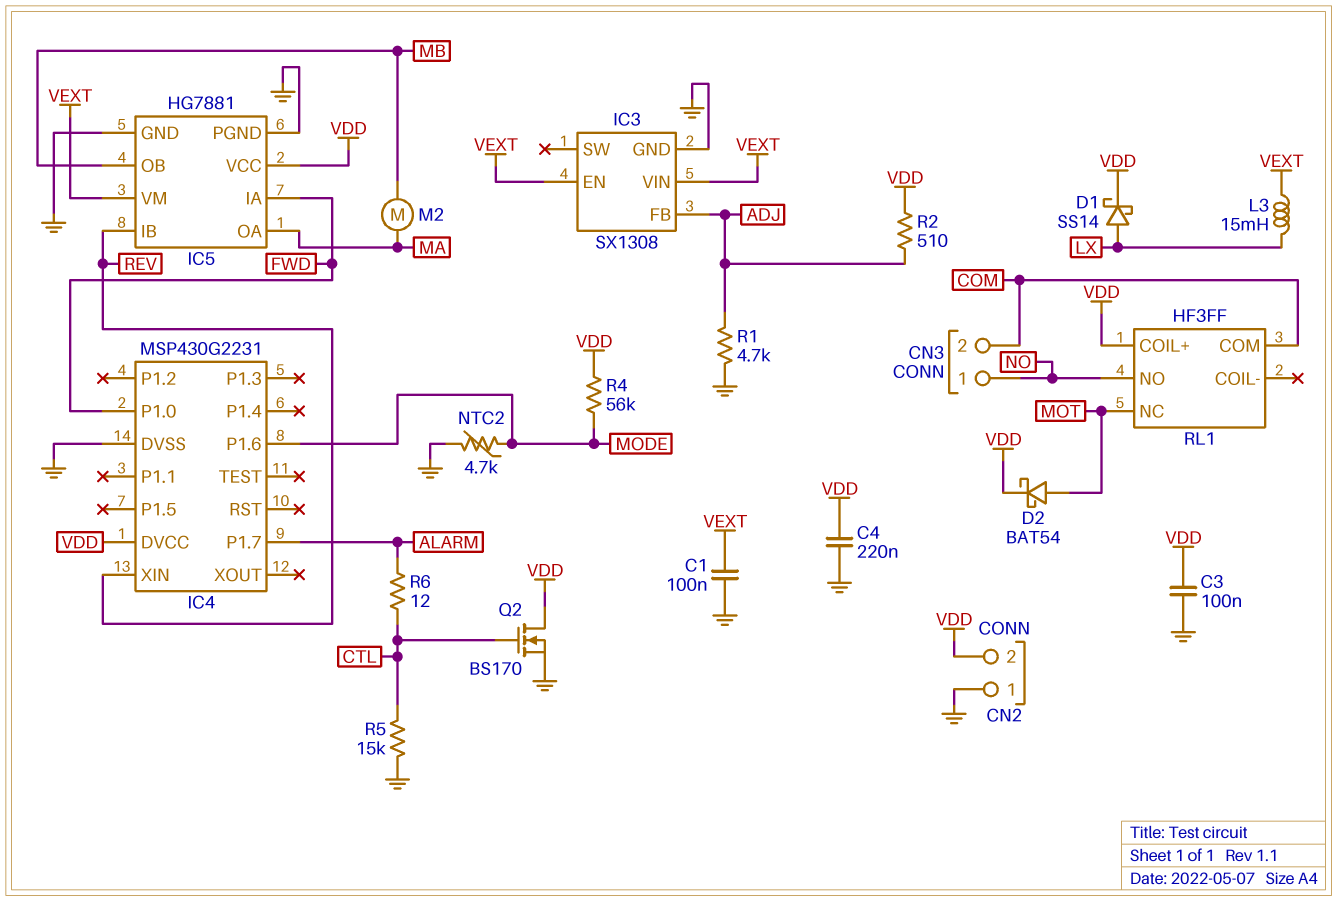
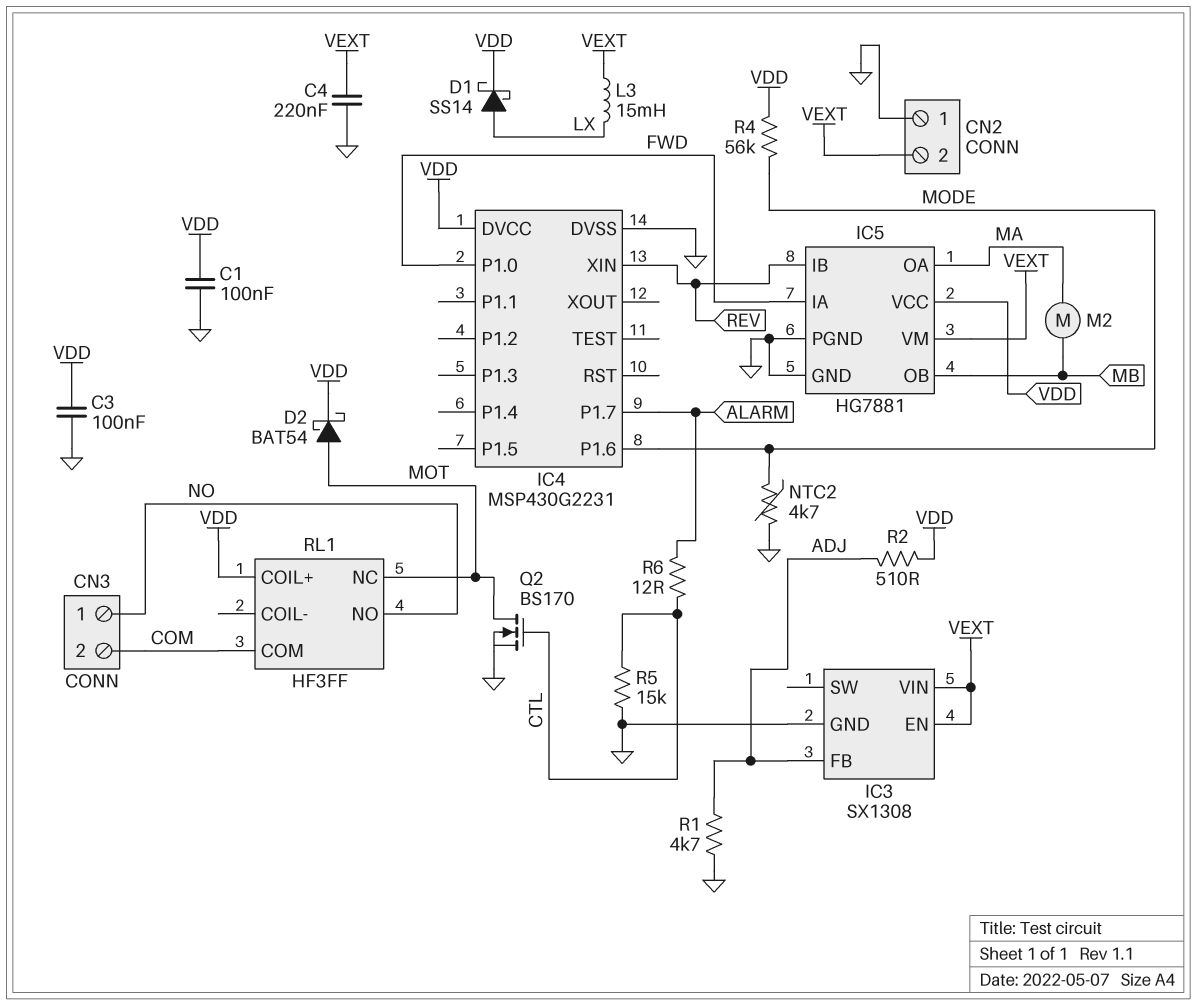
C1: 100nF (GND, VEXT) -> 100nF (GND, VDD)
C4: 220nF (GND, VDD) -> 220nF (GND, VEXT)
CN2 pin 2: VDD -> VEXT
Q2: NMOS BS170 (G CTL, D VDD, S GND) -> NMOS BS170 (G CTL, D MOT, S GND)

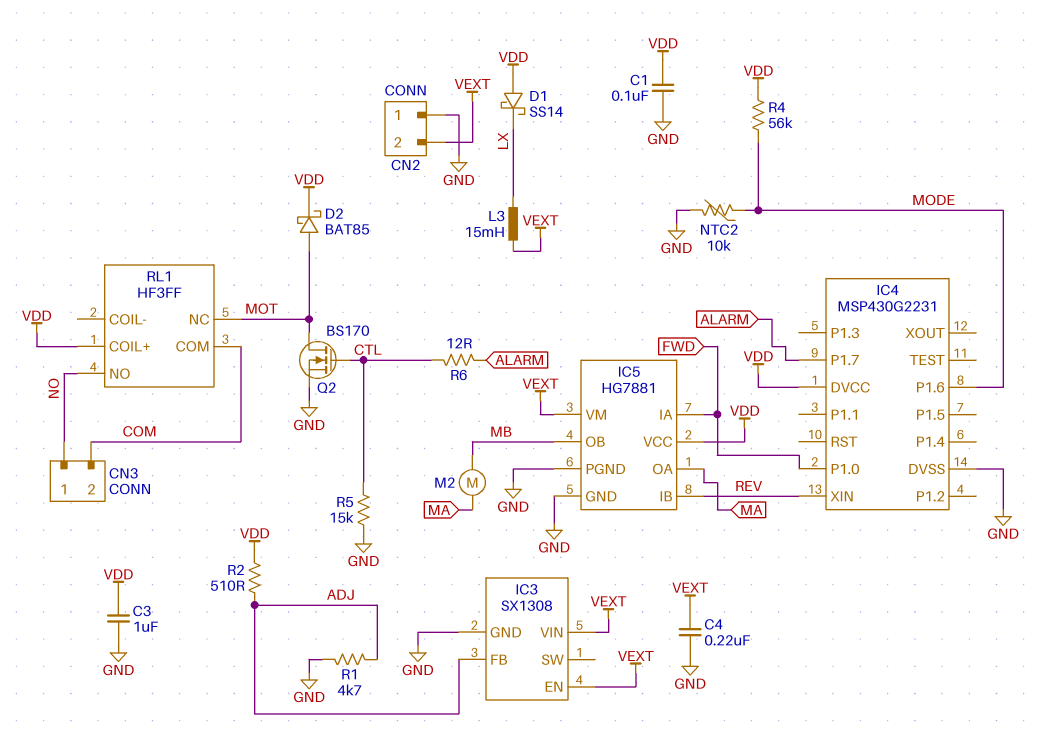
C3: 100nF (GND, VDD) -> 1uF (GND, VDD)
D1: schottky SS14 (A LX, K VDD) -> schottky SS14 (A VDD, K LX)
D2: schottky BAT54 (A MOT, K VDD) -> schottky BAT85 (A MOT, K VDD)
NTC2: 4.7k (GND, MODE) -> 10k (GND, MODE)

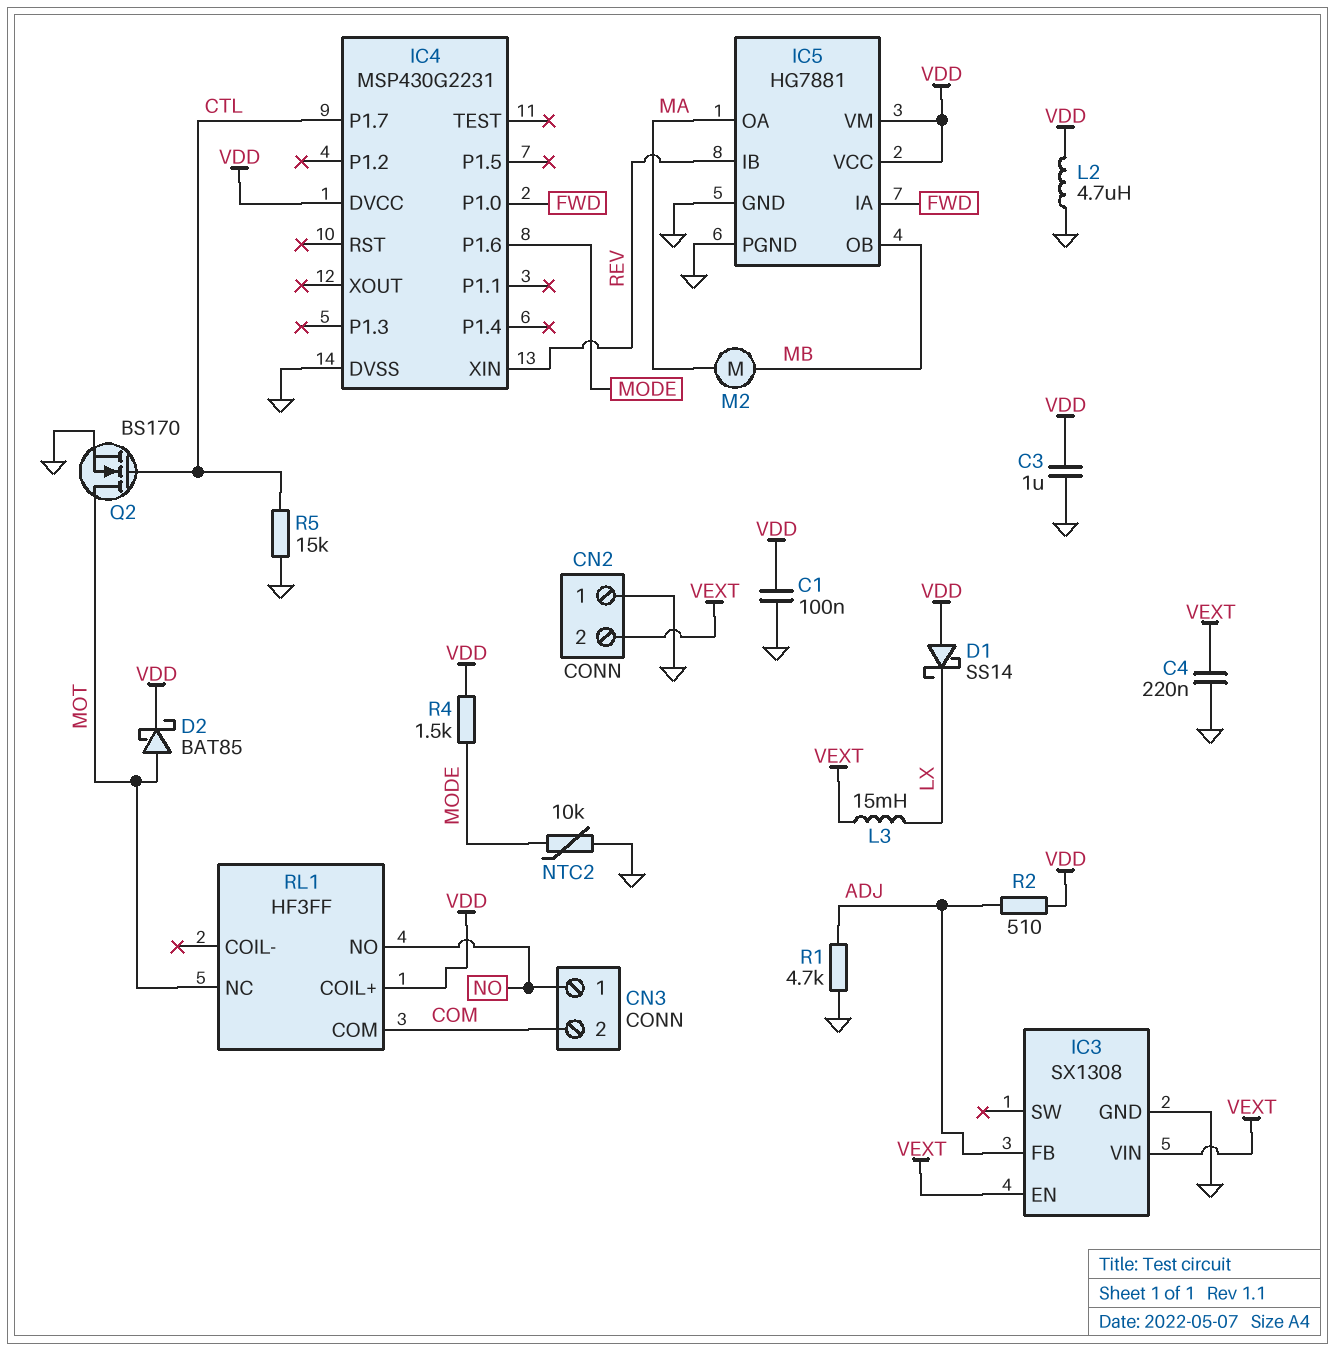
IC4 pin P1.7: ALARM -> CTL
IC5 pin VM: VEXT -> VDD
L2: none -> 4.7uH (GND, VDD)
R4: 56k (MODE, VDD) -> 1.5k (MODE, VDD)
R6: 12 (ALARM, CTL) -> none

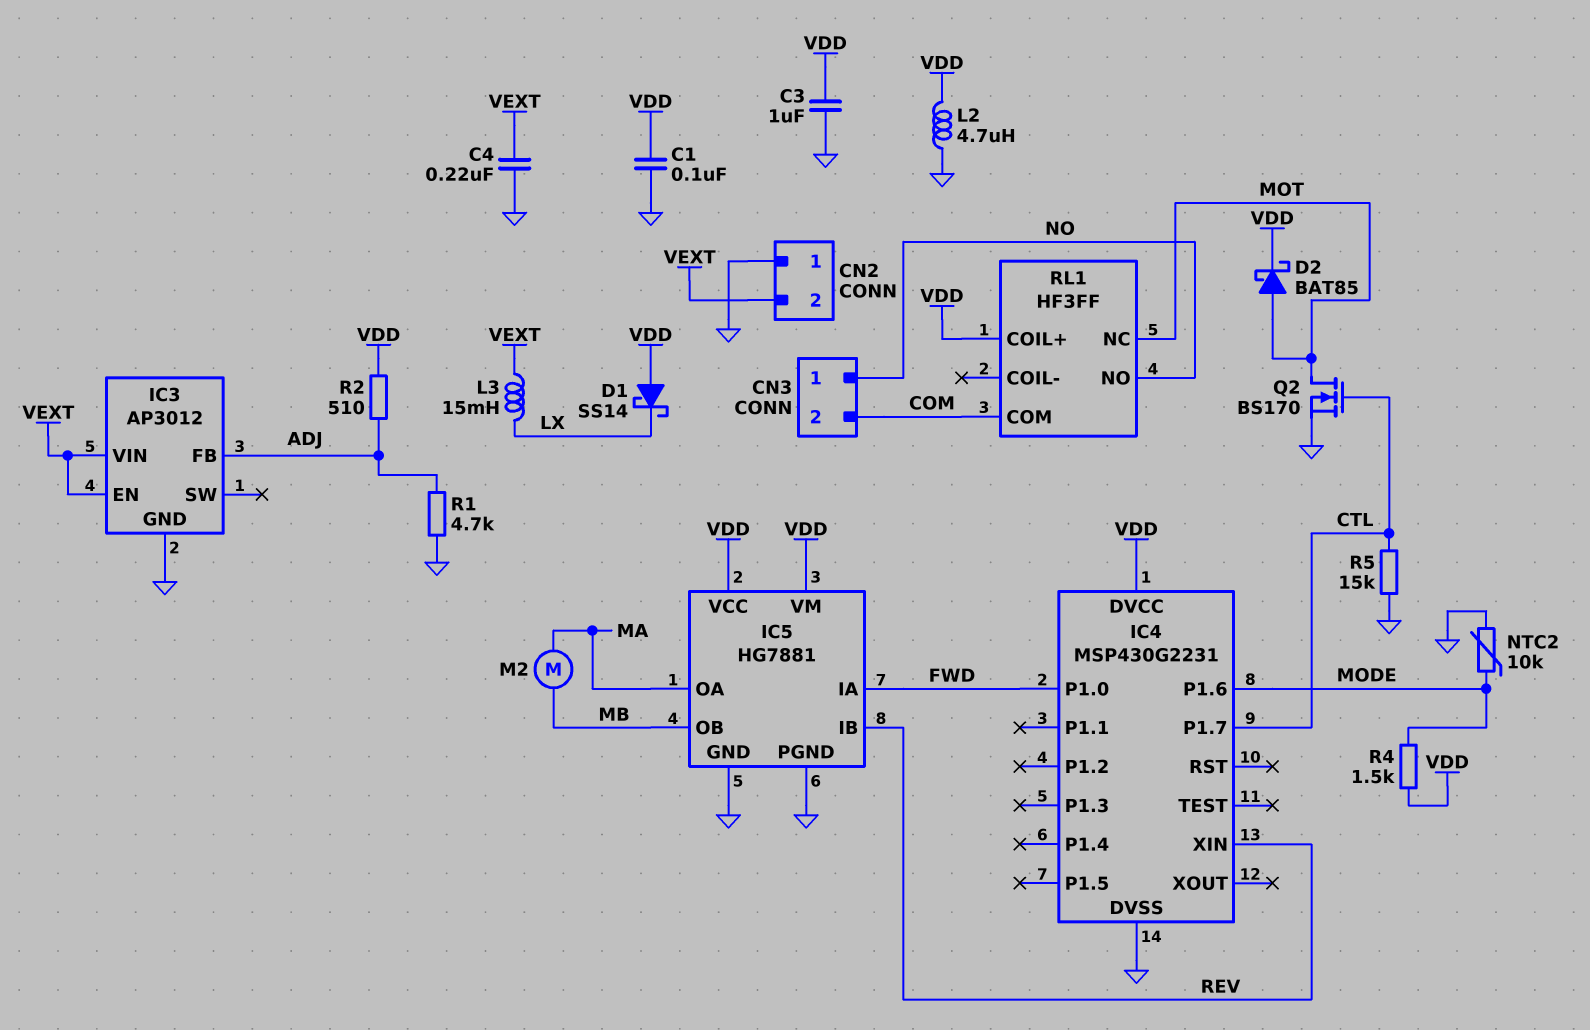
IC3: SX1308 -> AP3012

